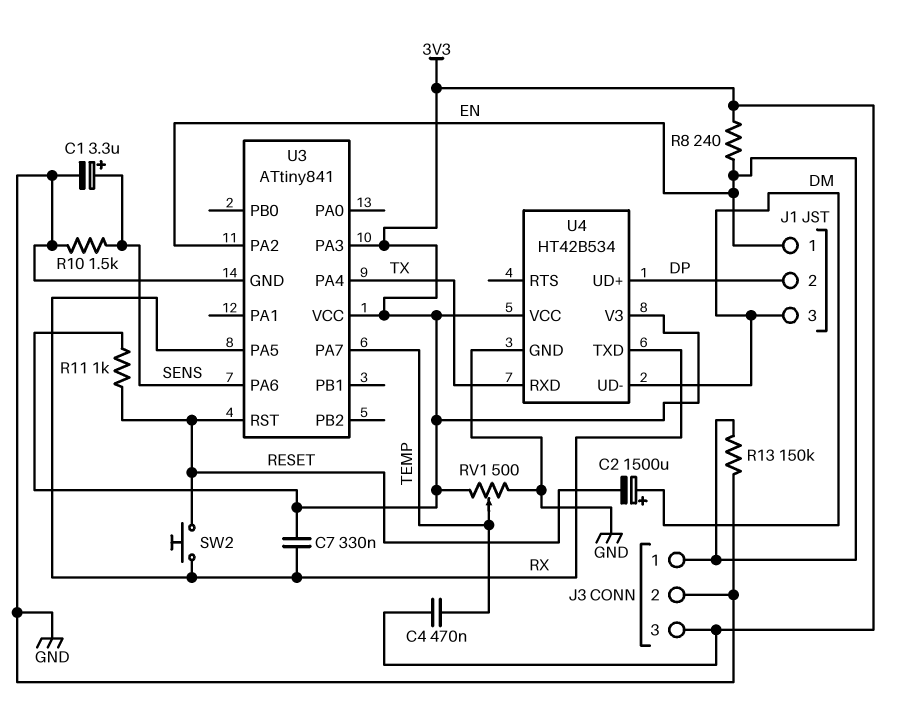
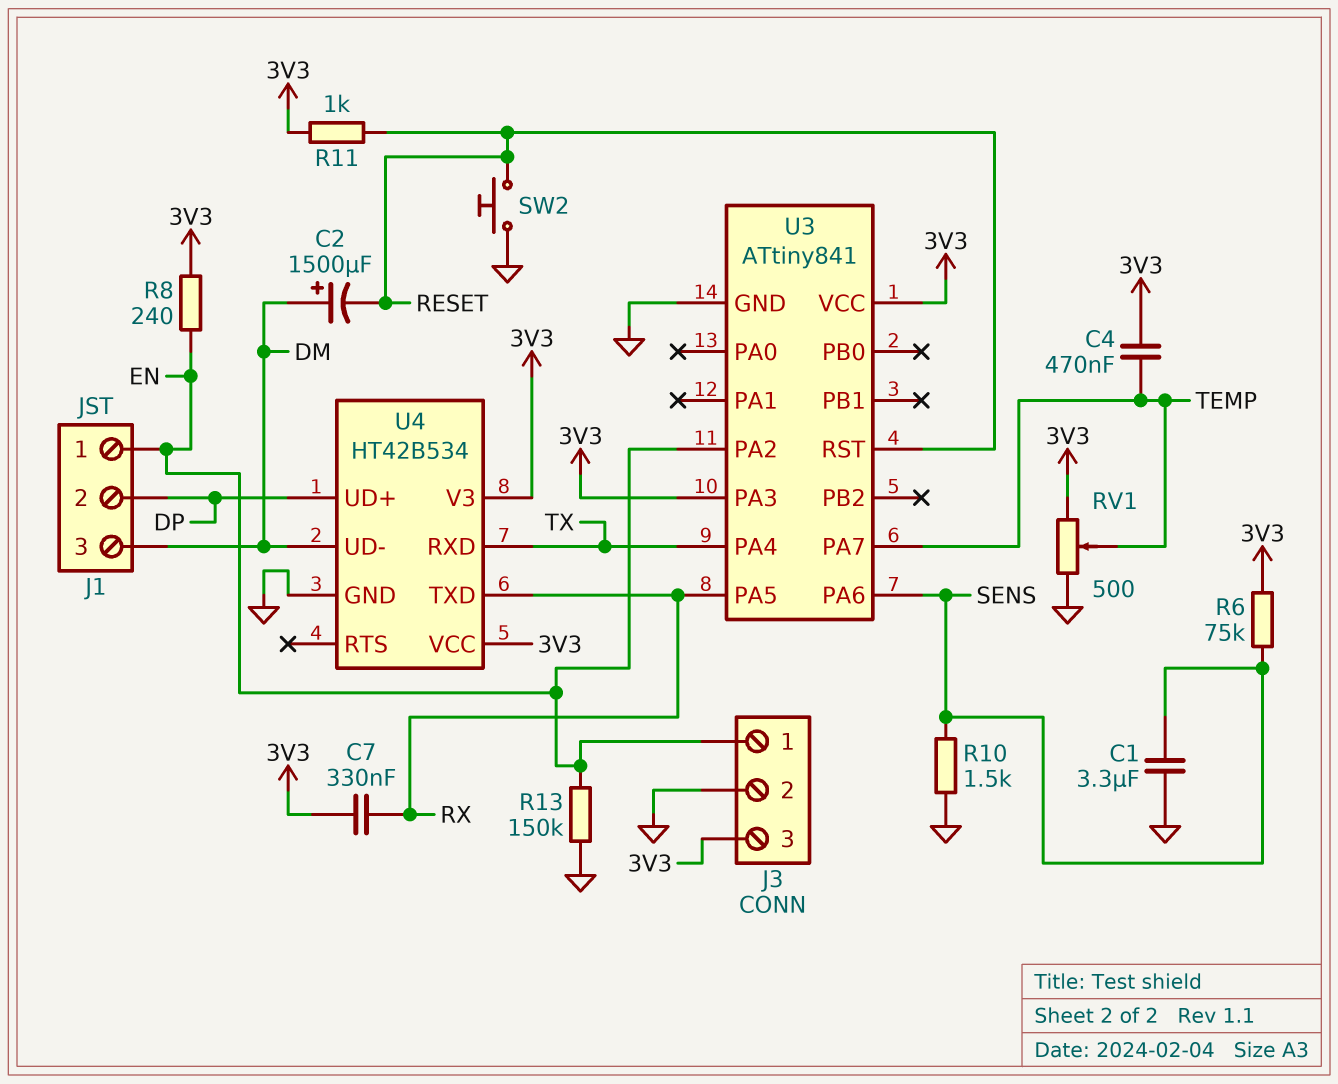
C1: 3.3uF (plus SENS, minus GND) -> 3.3uF (GND, SENS)
R6: none -> 75k (3V3, SENS)
SW2: button (RESET, RX) -> button (GND, RESET)

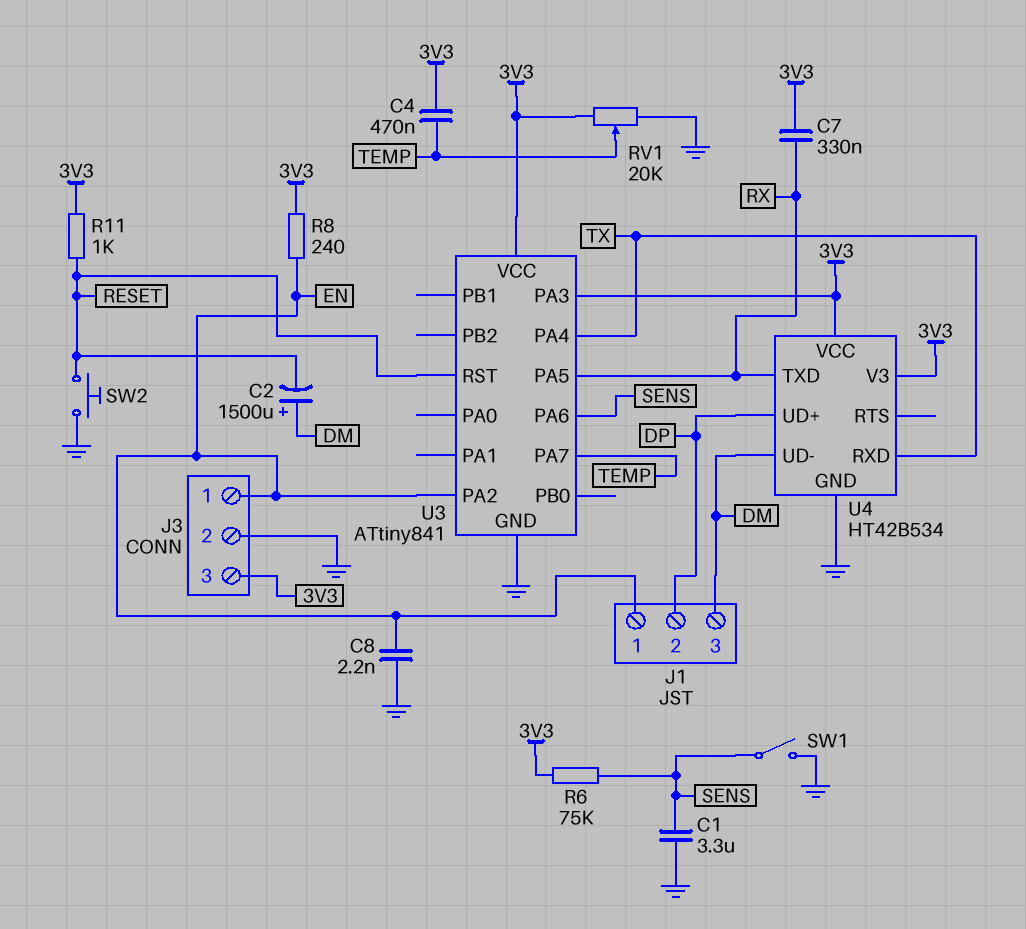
C8: none -> 2.2nF (EN, GND)
R10: 1.5k (GND, SENS) -> none
R13: 150k (EN, GND) -> none
RV1: 500 (3V3, GND, wiper TEMP) -> 20k (3V3, GND, wiper TEMP)
SW1: none -> switch (GND, SENS)

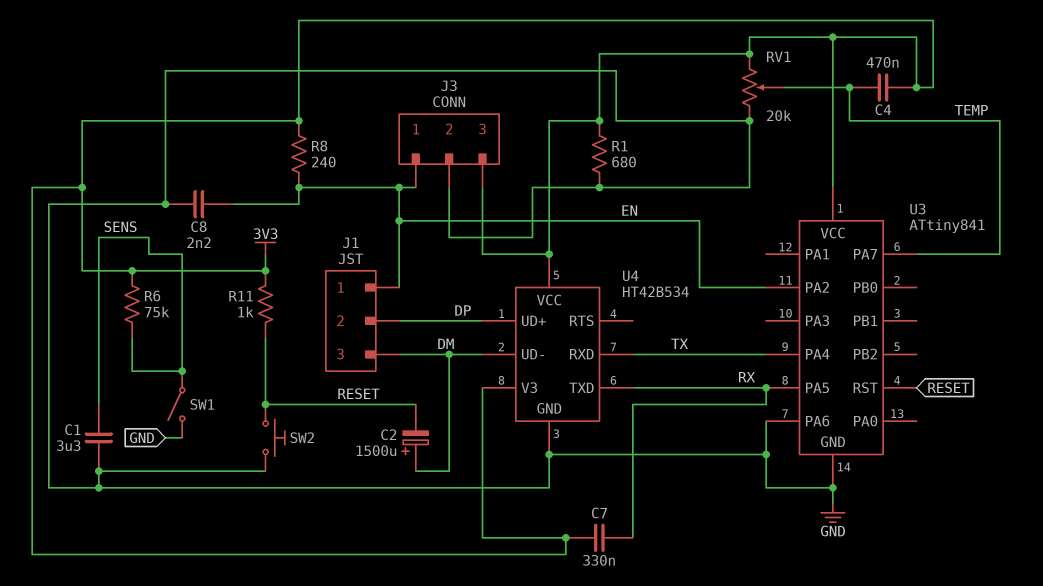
R1: none -> 680 (3V3, GND)
U3 pin PA3: 3V3 -> none
U3 pin PA6: SENS -> GND

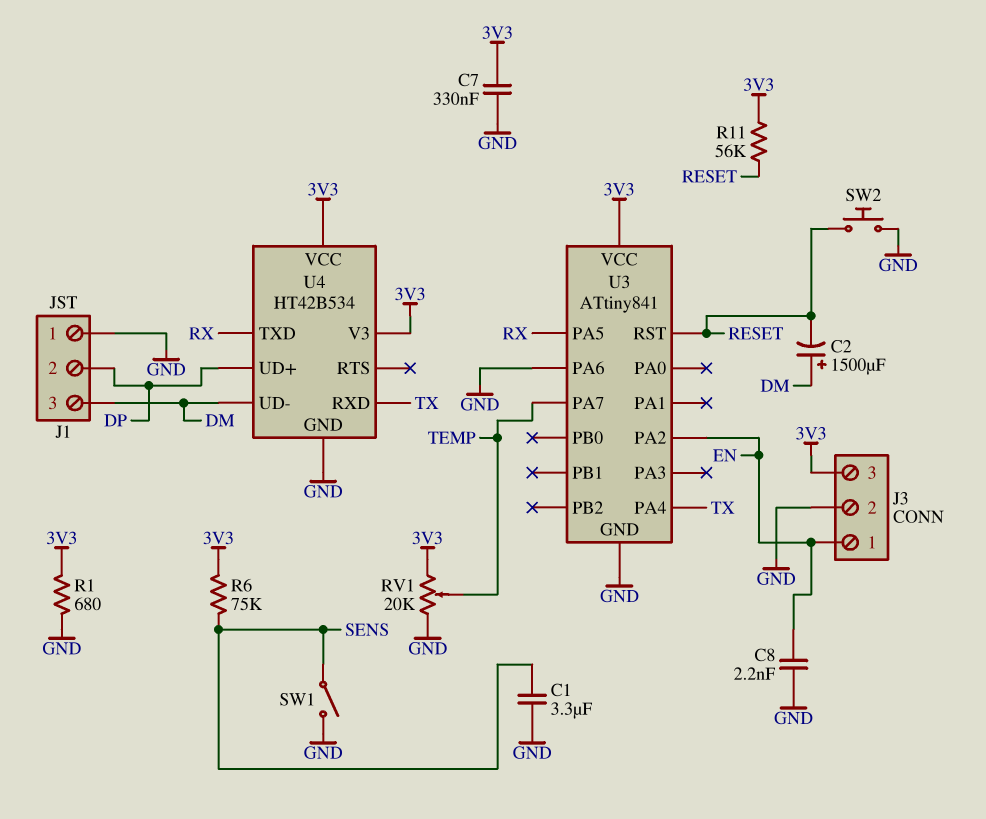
C4: 470nF (3V3, TEMP) -> none
C7: 330nF (3V3, RX) -> 330nF (3V3, GND)
J1 pin 1: EN -> GND
R8: 240 (3V3, EN) -> none
R11: 1k (3V3, RESET) -> 56k (3V3, RESET)

